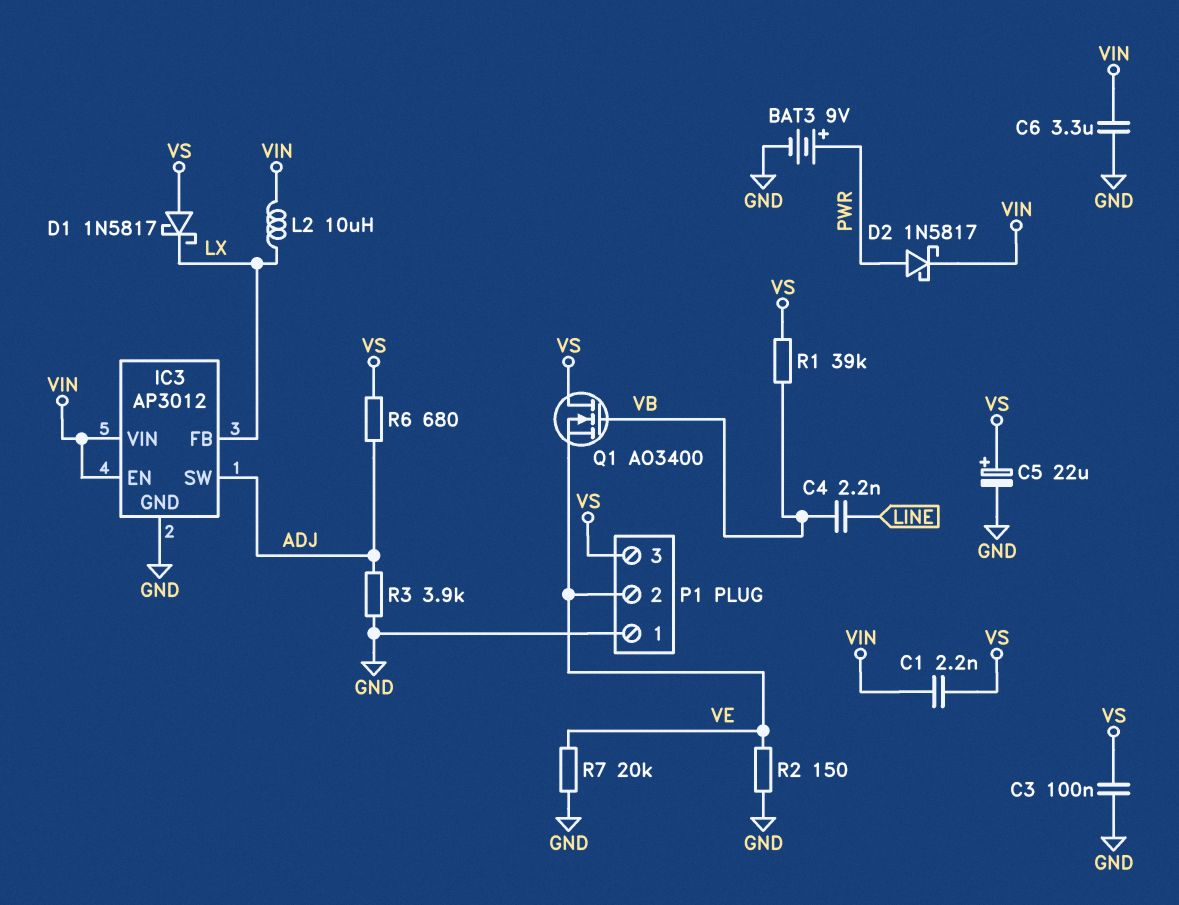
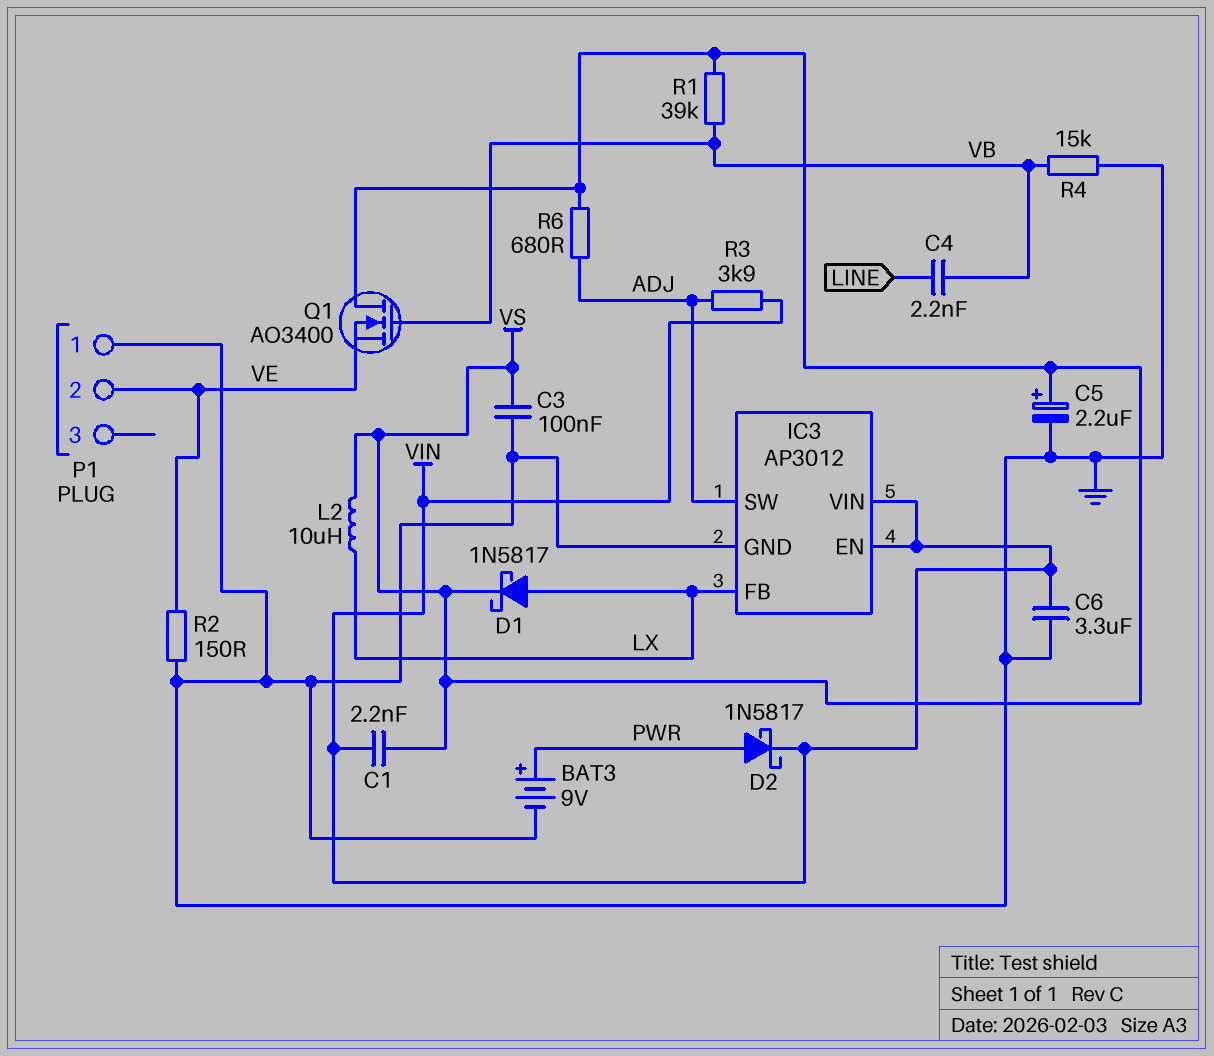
C5: 22uF (plus VS, minus GND) -> 2.2uF (plus VS, minus GND)
D1: schottky 1N5817 (A VS, K LX) -> schottky 1N5817 (A LX, K VS)
L2: 10uH (LX, VIN) -> 10uH (LX, VS)
P1 pin 3: VS -> none
R3: 3.9k (ADJ, GND) -> 3.9k (ADJ, VIN)
R4: none -> 15k (GND, VB)
R7: 20k (GND, VE) -> none

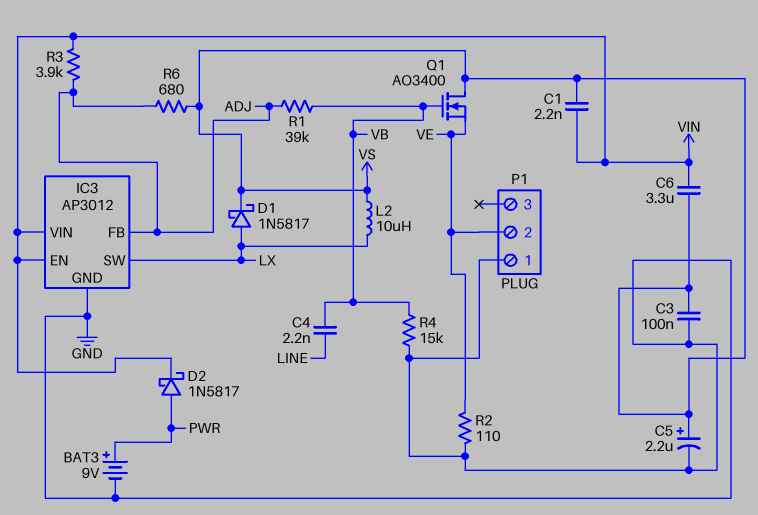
C6: 3.3uF (GND, VIN) -> 3.3uF (VIN, VS)
IC3 pin FB: LX -> ADJ
IC3 pin SW: ADJ -> LX
R1: 39k (VB, VS) -> 39k (ADJ, VB)
R2: 150 (GND, VE) -> 110 (GND, VE)

